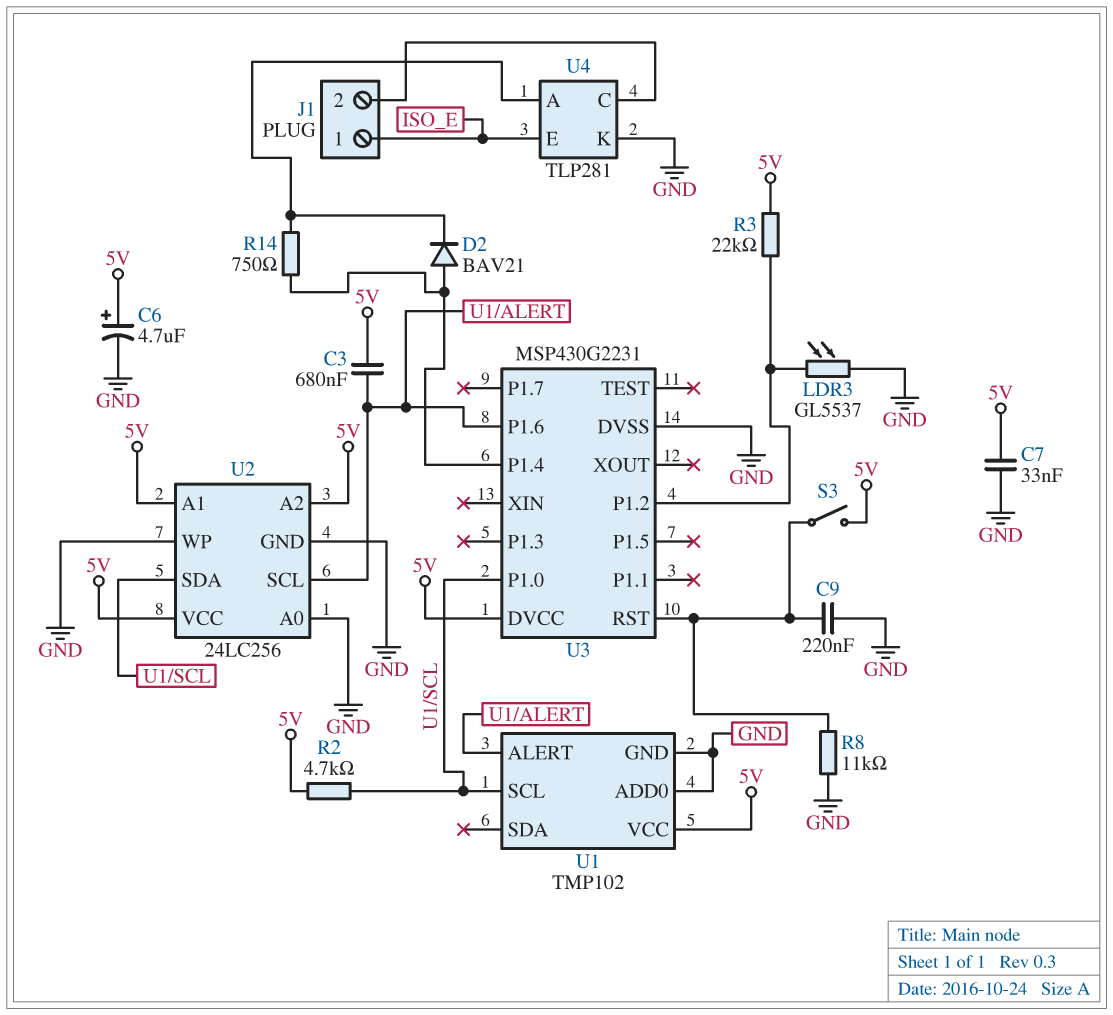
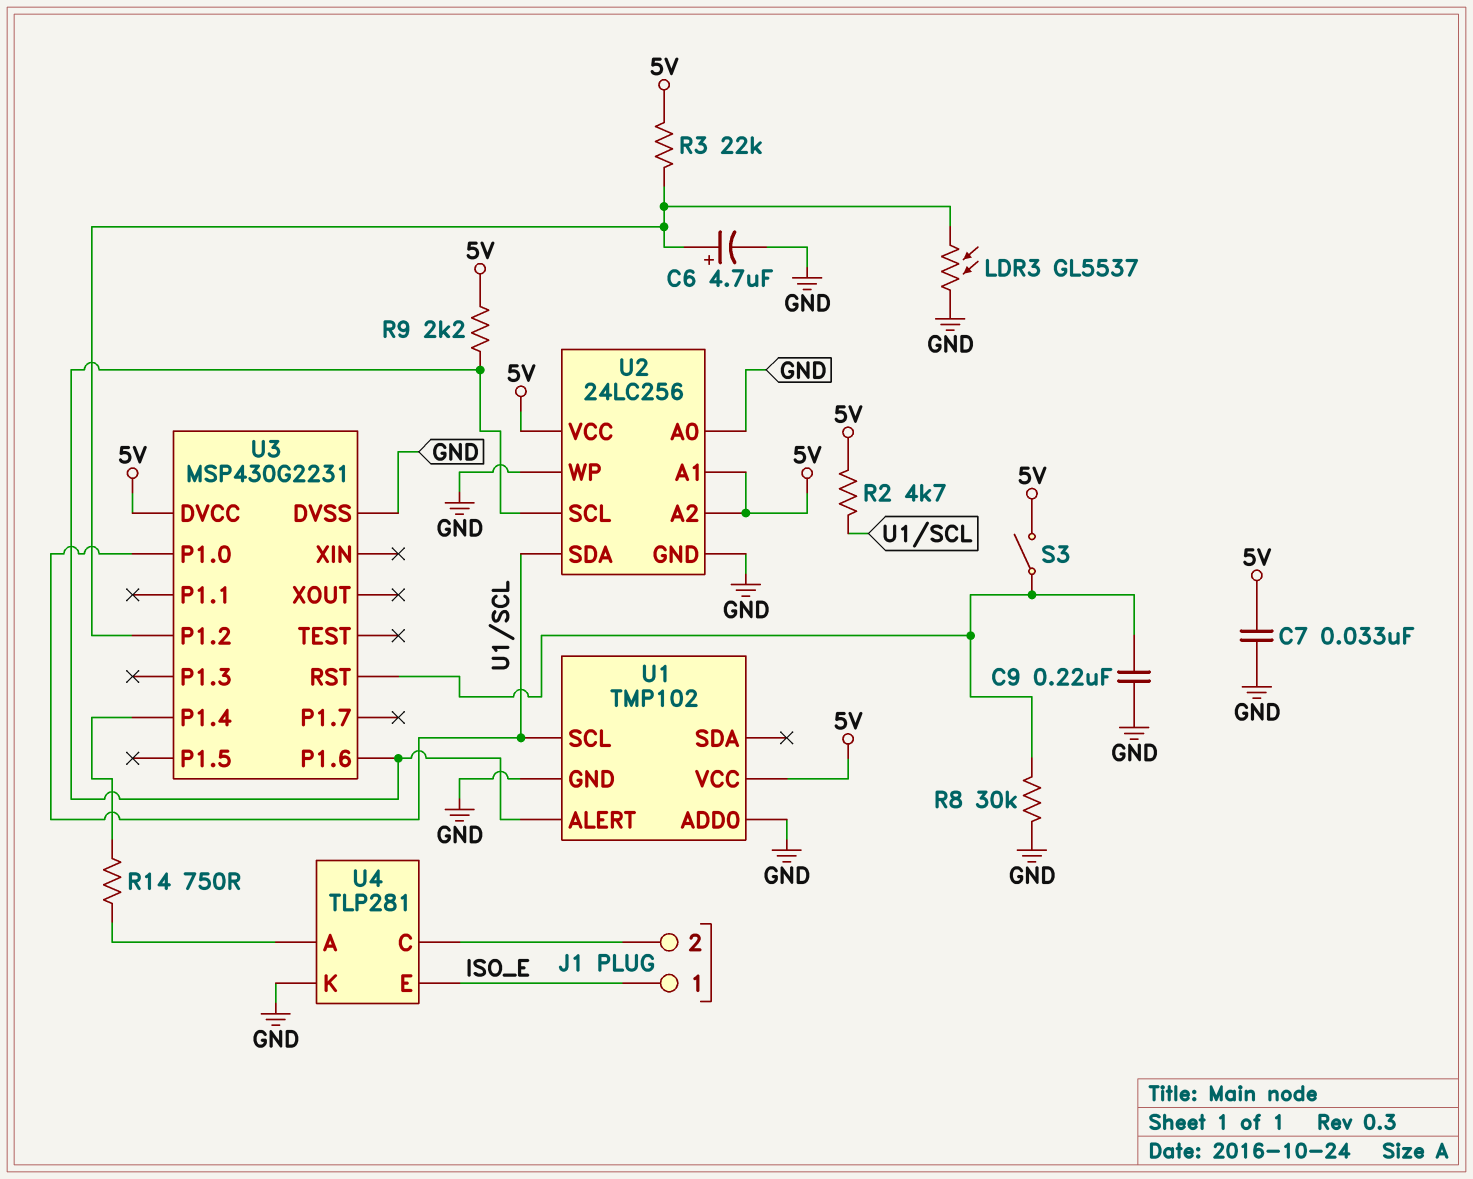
C3: 680nF (5V, U1/ALERT) -> none
C6: 4.7uF (plus 5V, minus GND) -> 4.7uF (plus U3/P1.2, minus GND)
D2: diode BAV21 (A U3/P1.4, K U4/A) -> none
R8: 11k (GND, U3/RST) -> 30k (GND, U3/RST)
R9: none -> 2.2k (5V, U1/ALERT)

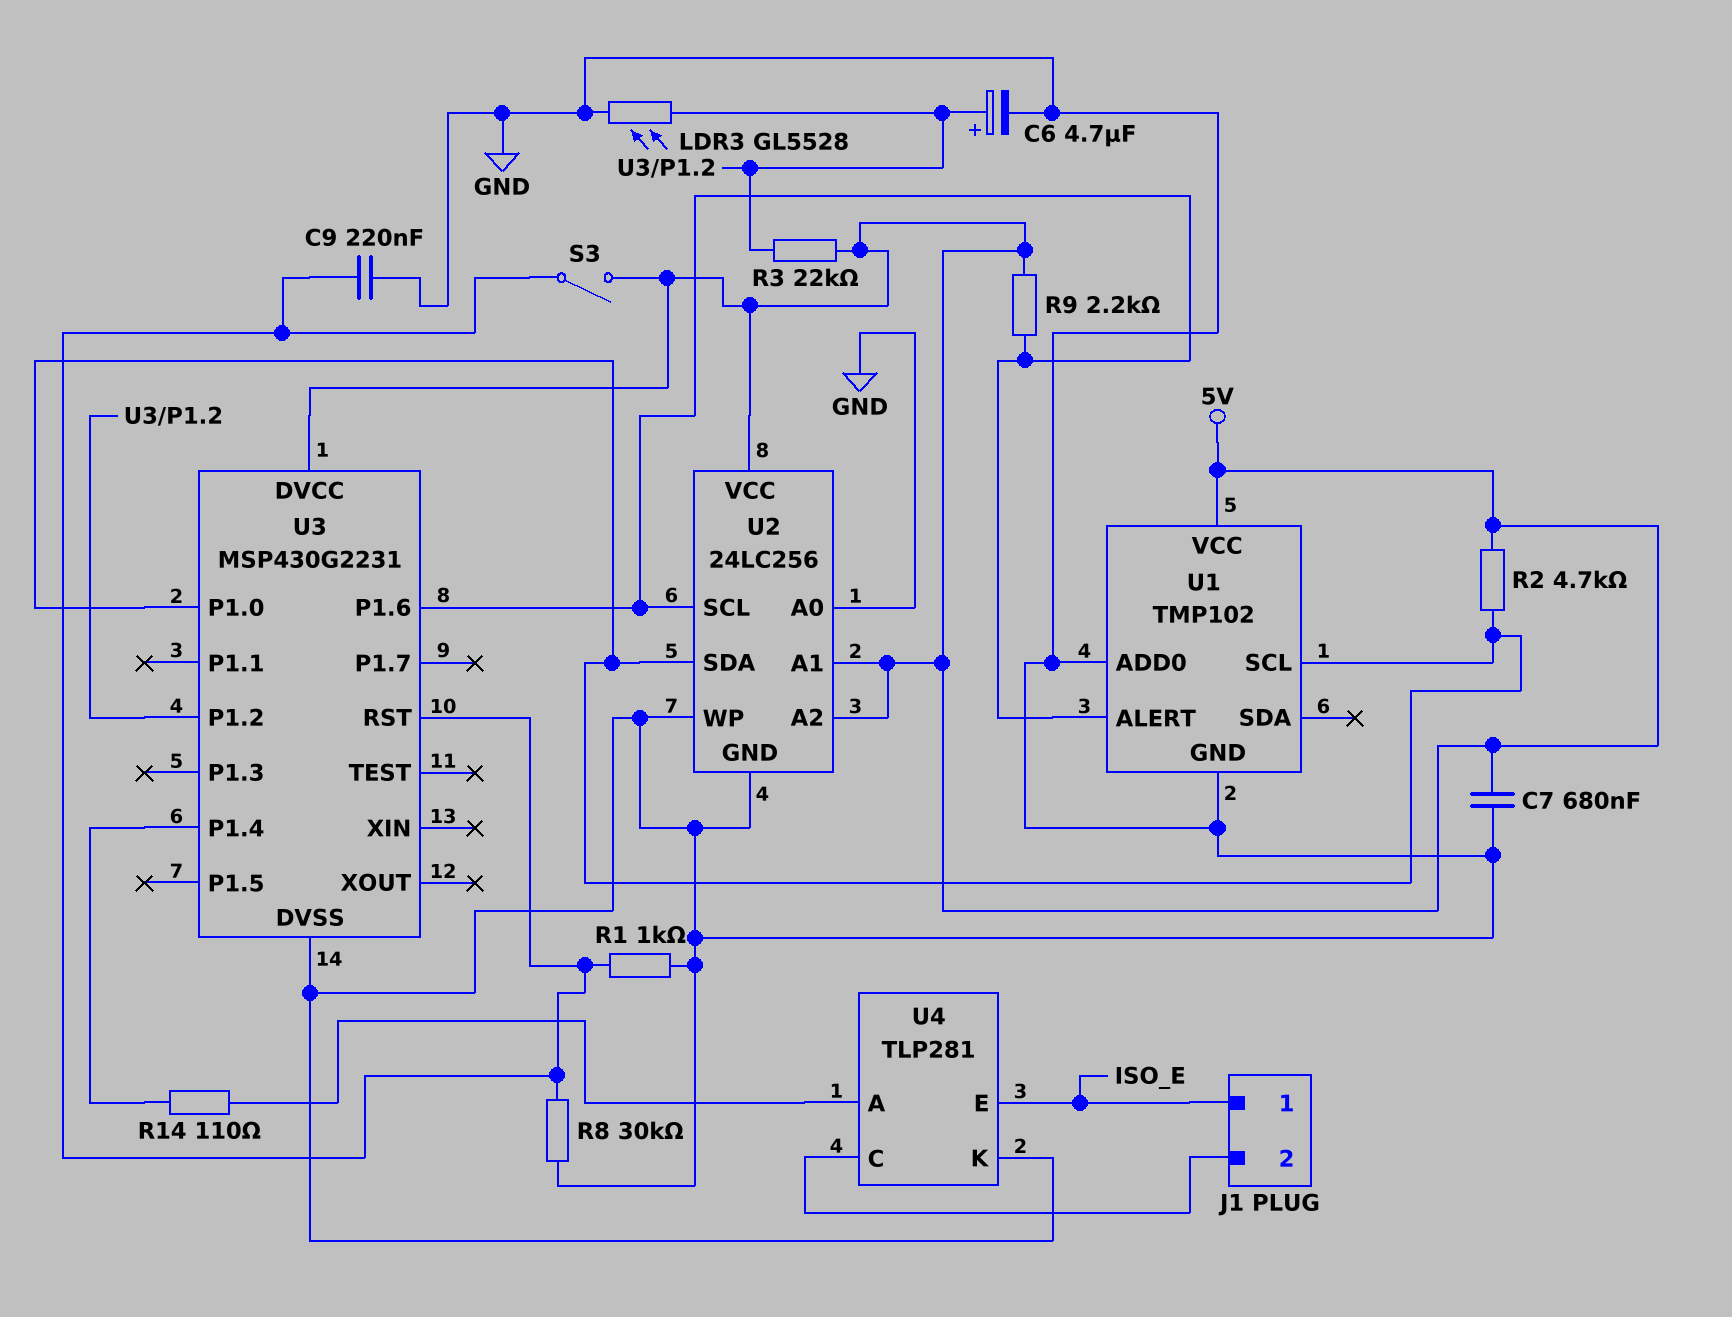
C7: 33nF (5V, GND) -> 680nF (5V, GND)
LDR3: GL5537 (GND, U3/P1.2) -> GL5528 (GND, U3/P1.2)
R1: none -> 1k (GND, U3/RST)
R14: 750 (U3/P1.4, U4/A) -> 110 (U3/P1.4, U4/A)

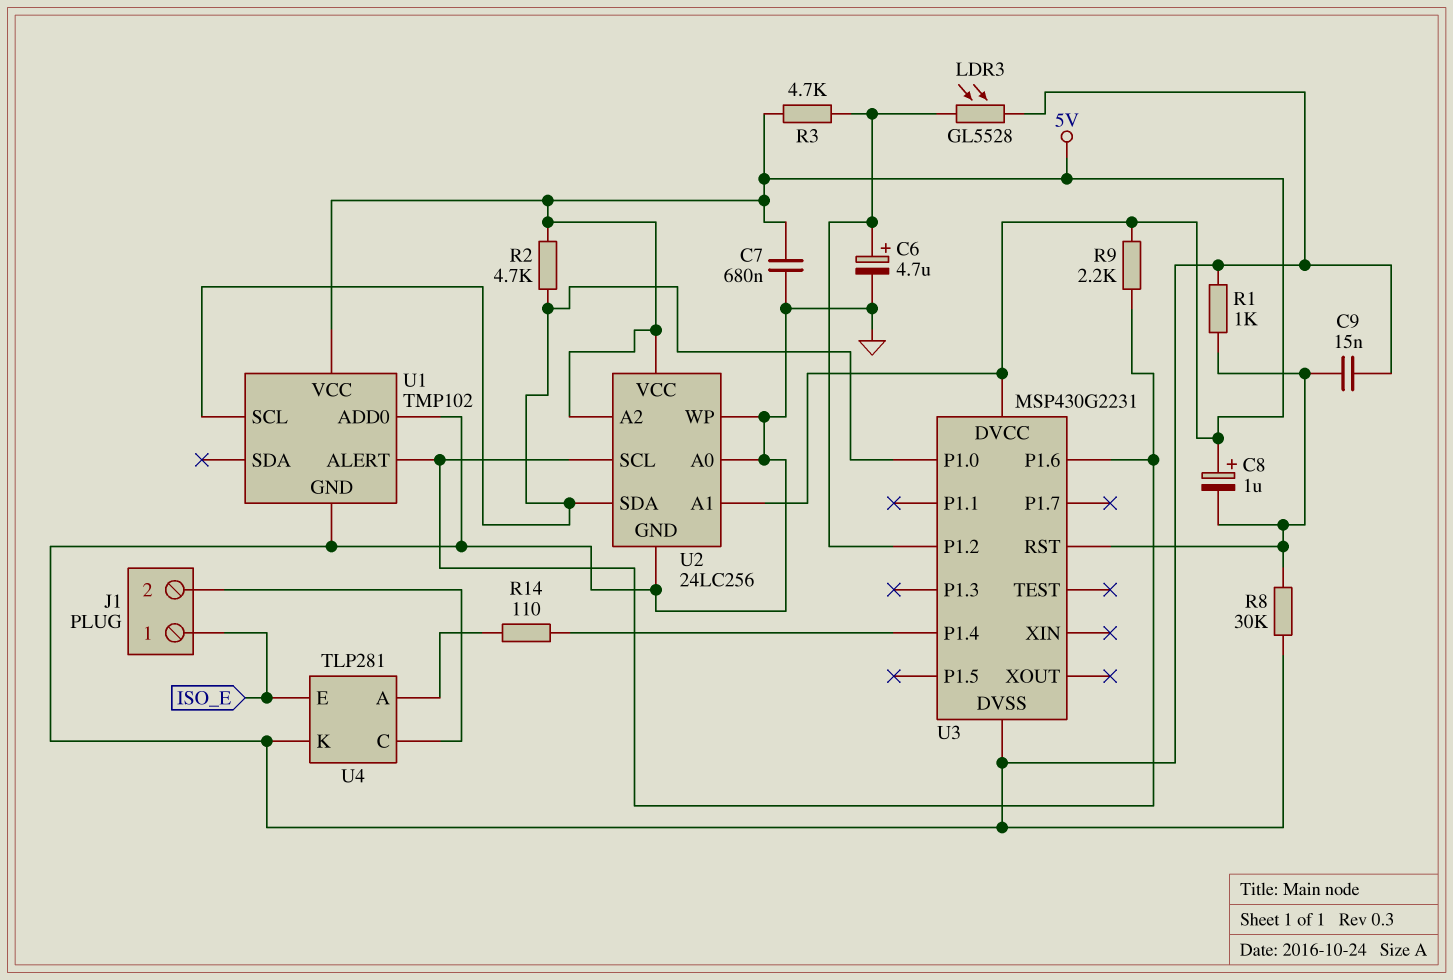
C8: none -> 1uF (plus 5V, minus U3/RST)
C9: 220nF (GND, U3/RST) -> 15nF (GND, U3/RST)
R3: 22k (5V, U3/P1.2) -> 4.7k (5V, U3/P1.2)
S3: switch (5V, U3/RST) -> none

